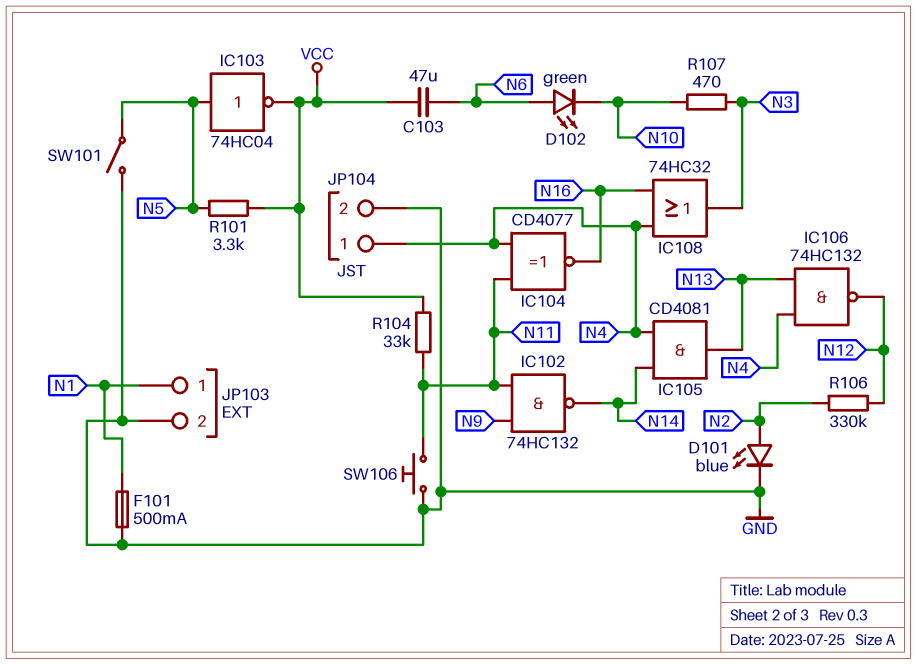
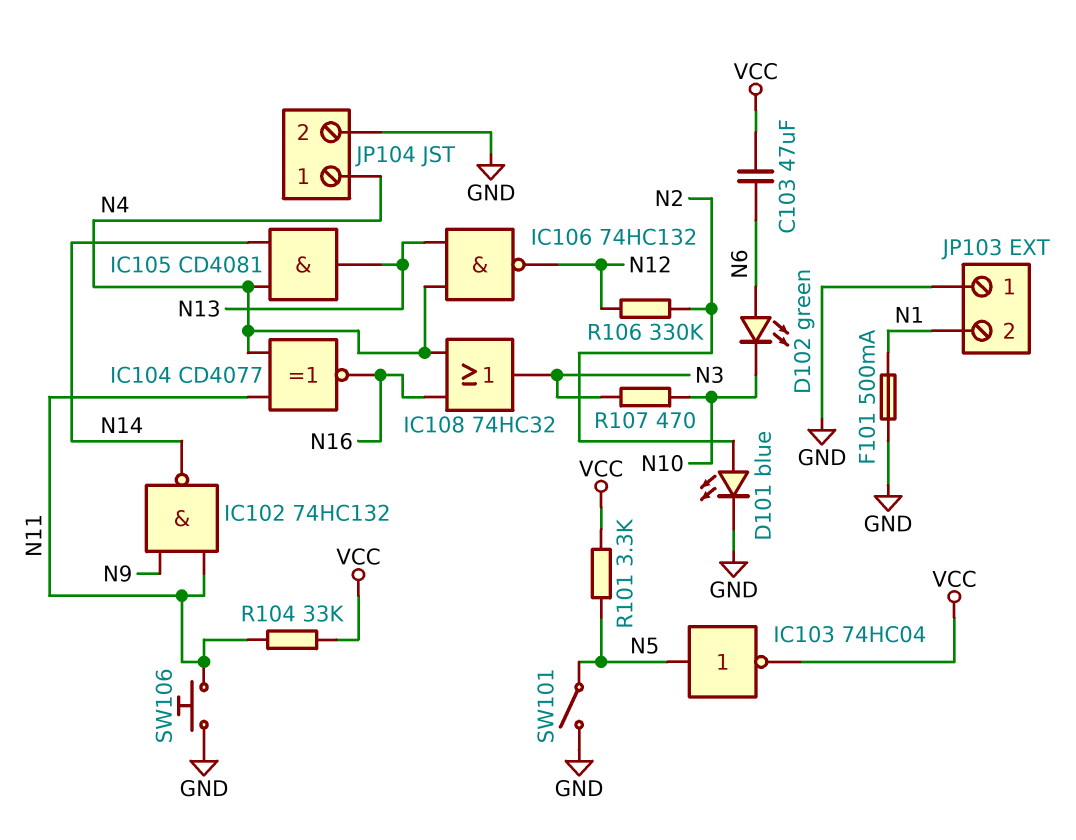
JP103 pin 1: N1 -> GND
JP103 pin 2: GND -> N1

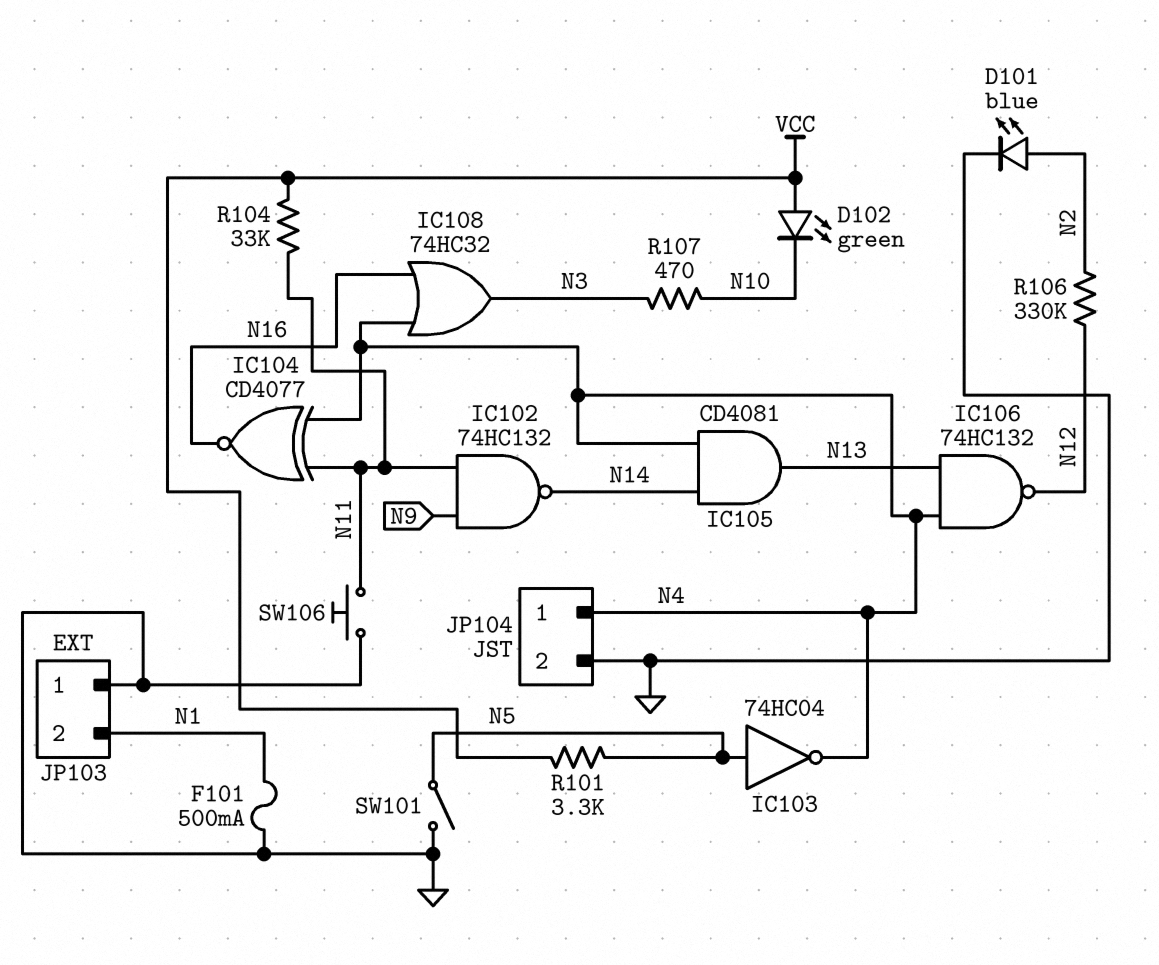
C103: 47uF (N6, VCC) -> none
D102: LED green (A N6, K N10) -> LED green (A VCC, K N10)
IC103: NOT 74HC04 (in N5, out VCC) -> NOT 74HC04 (in N5, out N4)

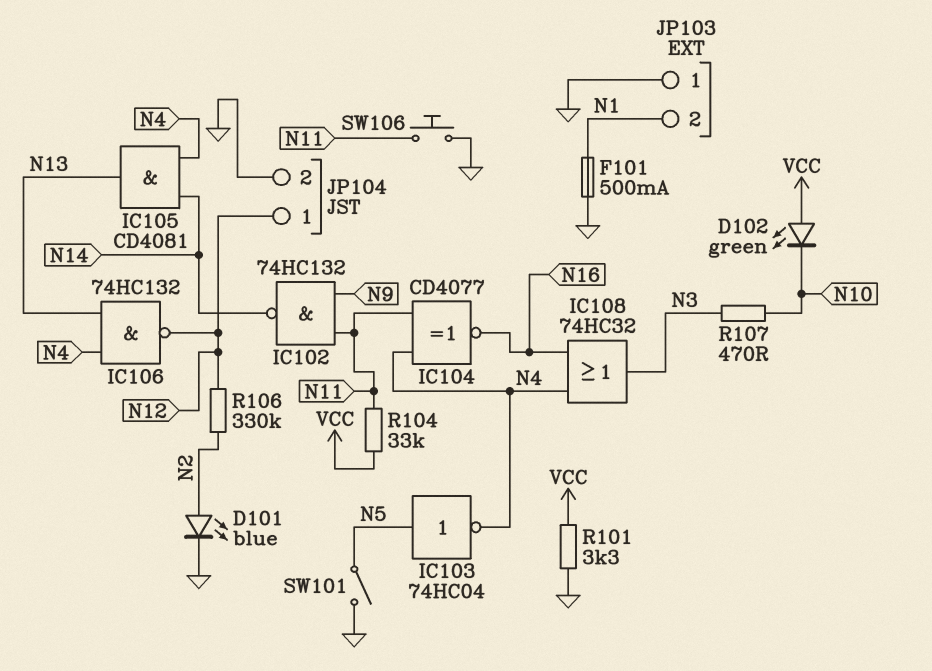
JP104 pin 1: N4 -> N12
R101: 3.3k (N5, VCC) -> 3.3k (GND, VCC)

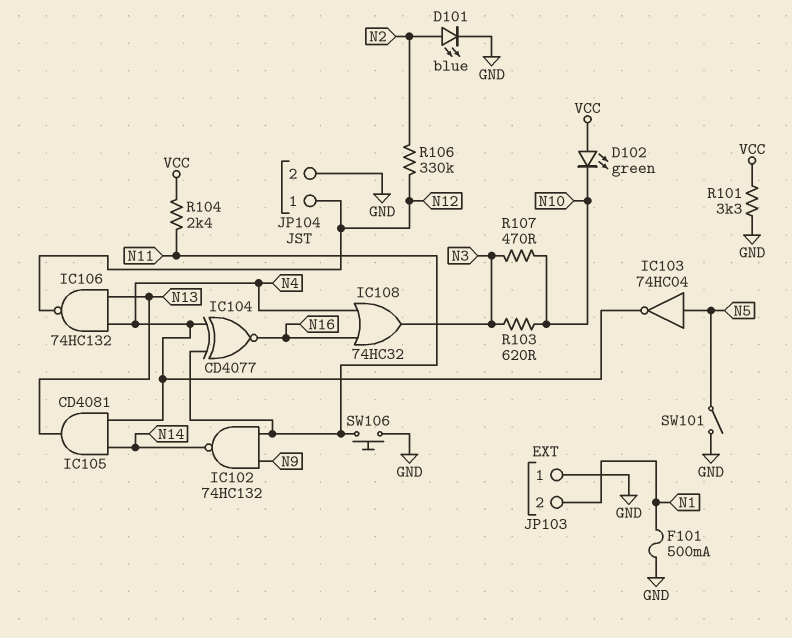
R103: none -> 620 (N3, N10)
R104: 33k (N11, VCC) -> 2.4k (N11, VCC)

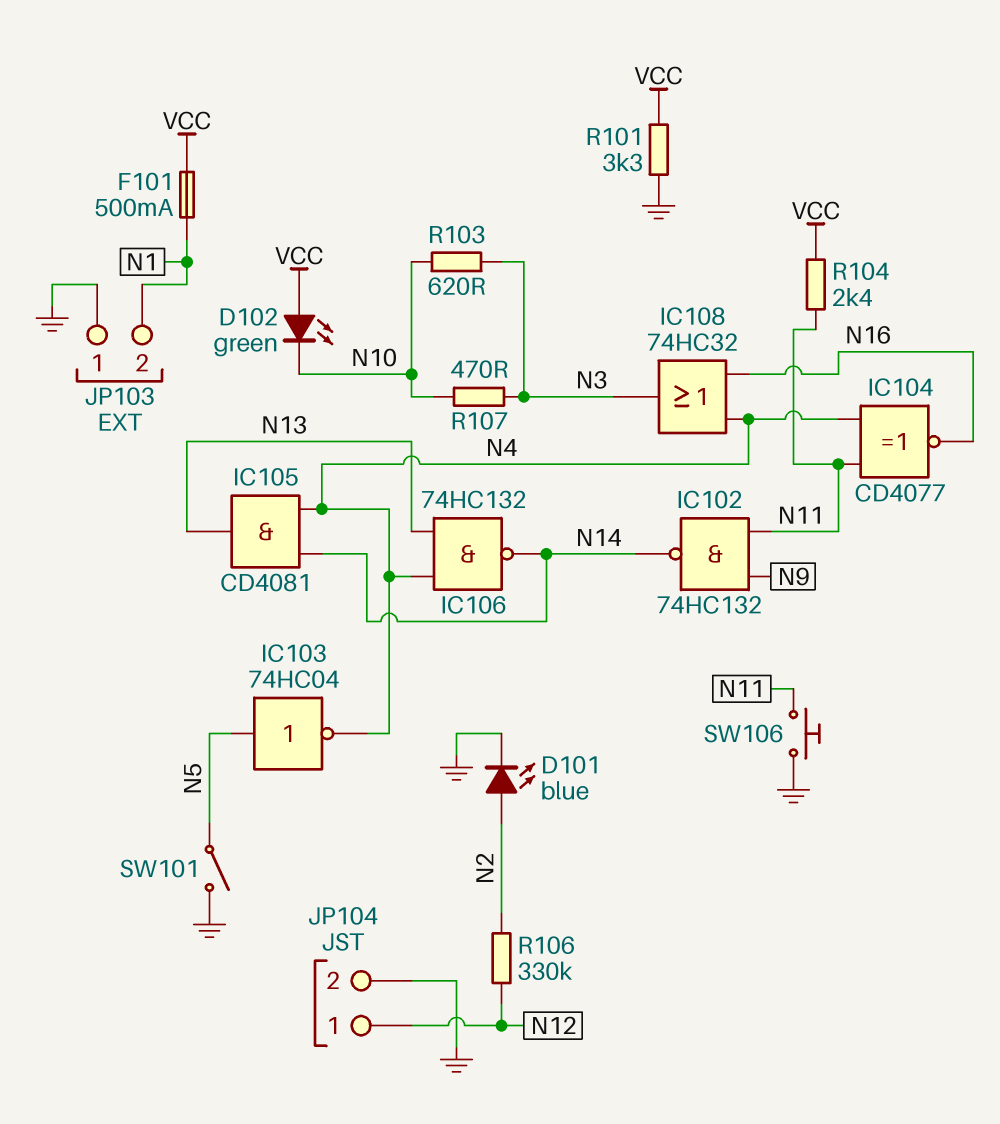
F101: 500mA (GND, N1) -> 500mA (N1, VCC)
IC106: NAND 74HC132 (in N4, in N13, out N12) -> NAND 74HC132 (in N4, in N13, out N14)

